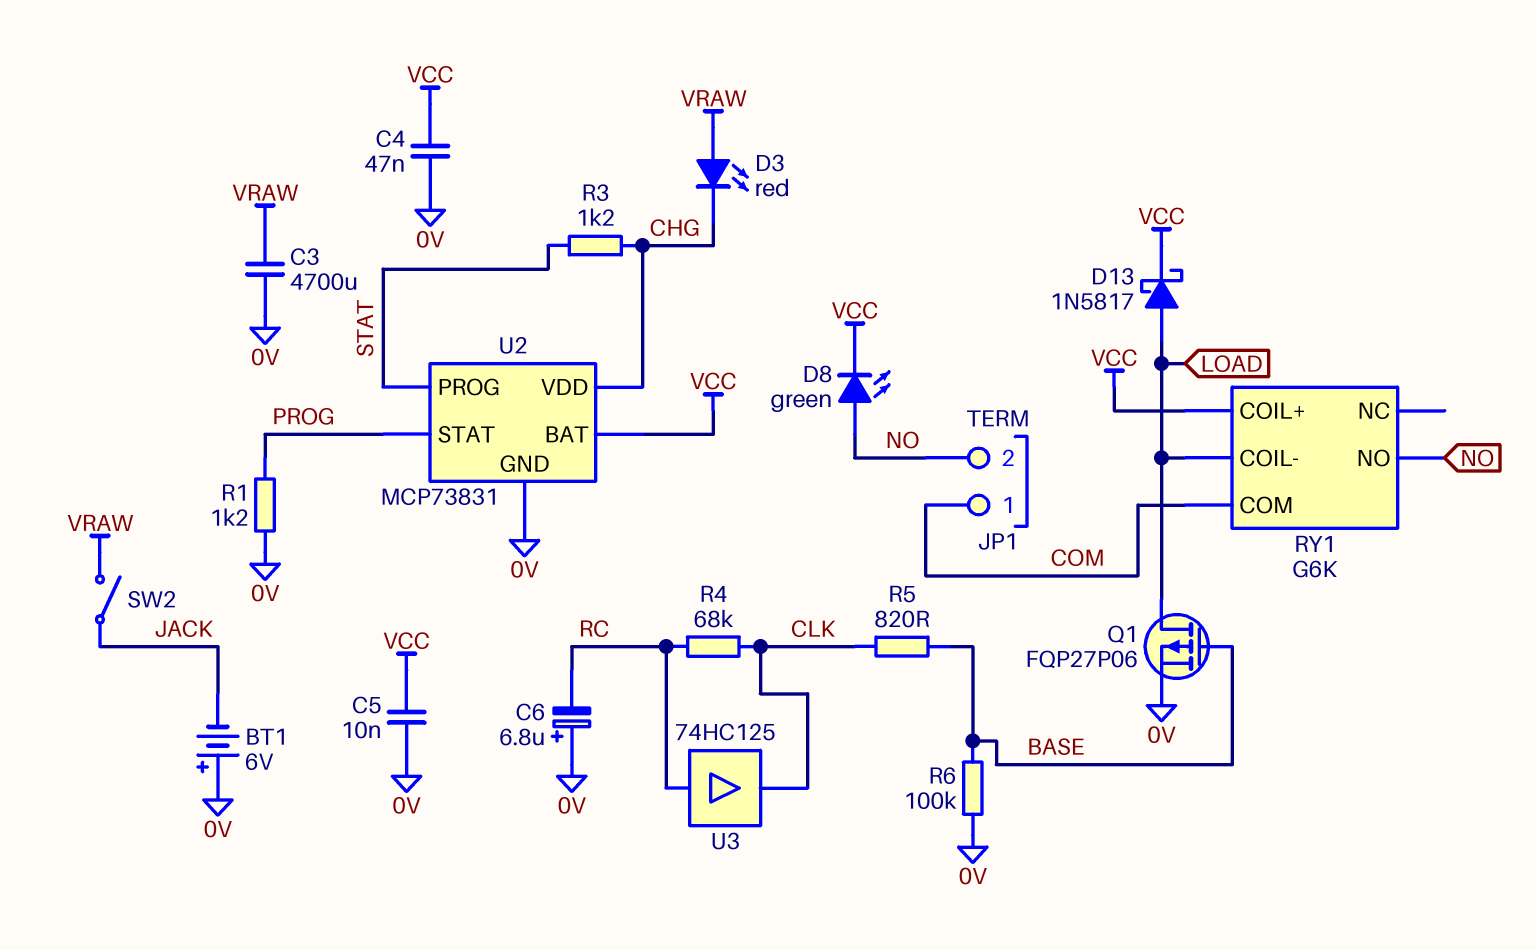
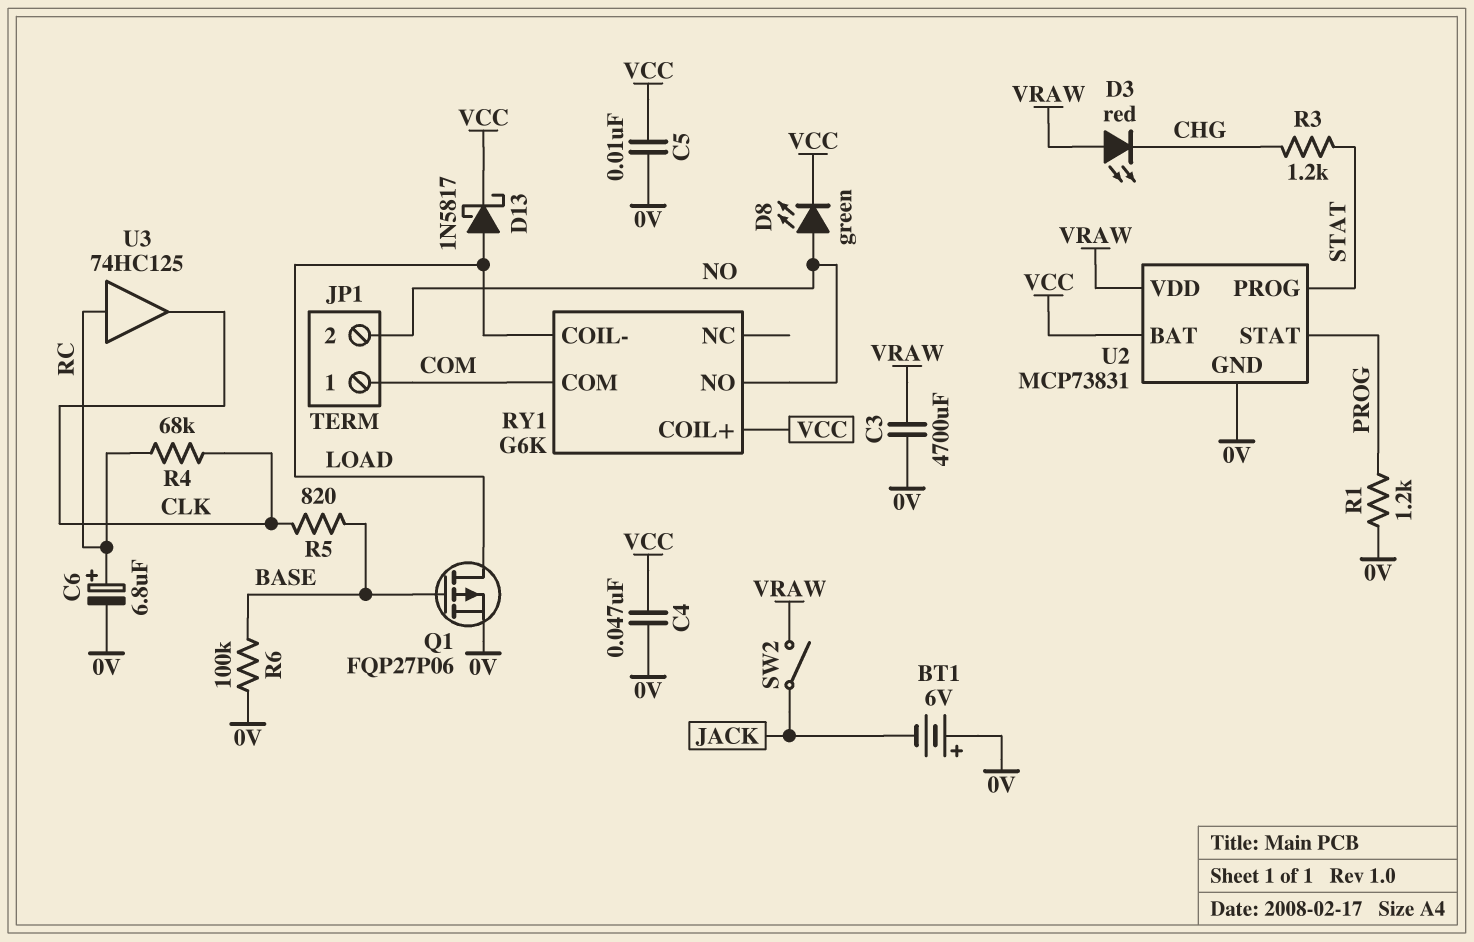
C6: 6.8uF (plus 0V, minus RC) -> 6.8uF (plus RC, minus 0V)
U2 pin VDD: CHG -> VRAW

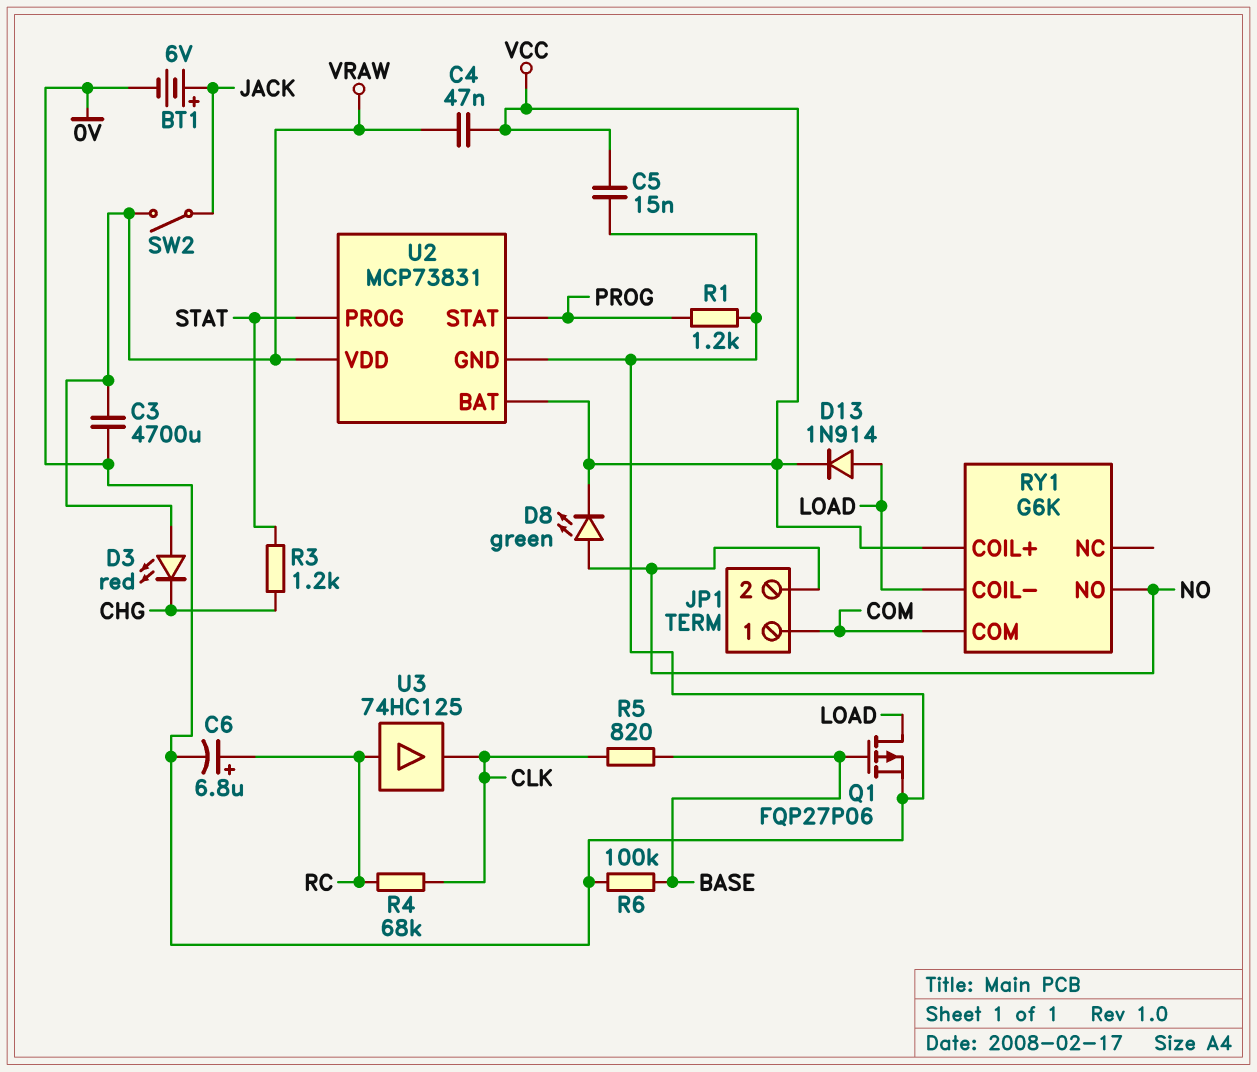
BT1: 6V (plus 0V, minus JACK) -> 6V (plus JACK, minus 0V)
C4: 47nF (0V, VCC) -> 47nF (VCC, VRAW)
C5: 10nF (0V, VCC) -> 15nF (0V, VCC)
D13: schottky 1N5817 (A LOAD, K VCC) -> diode 1N914 (A LOAD, K VCC)

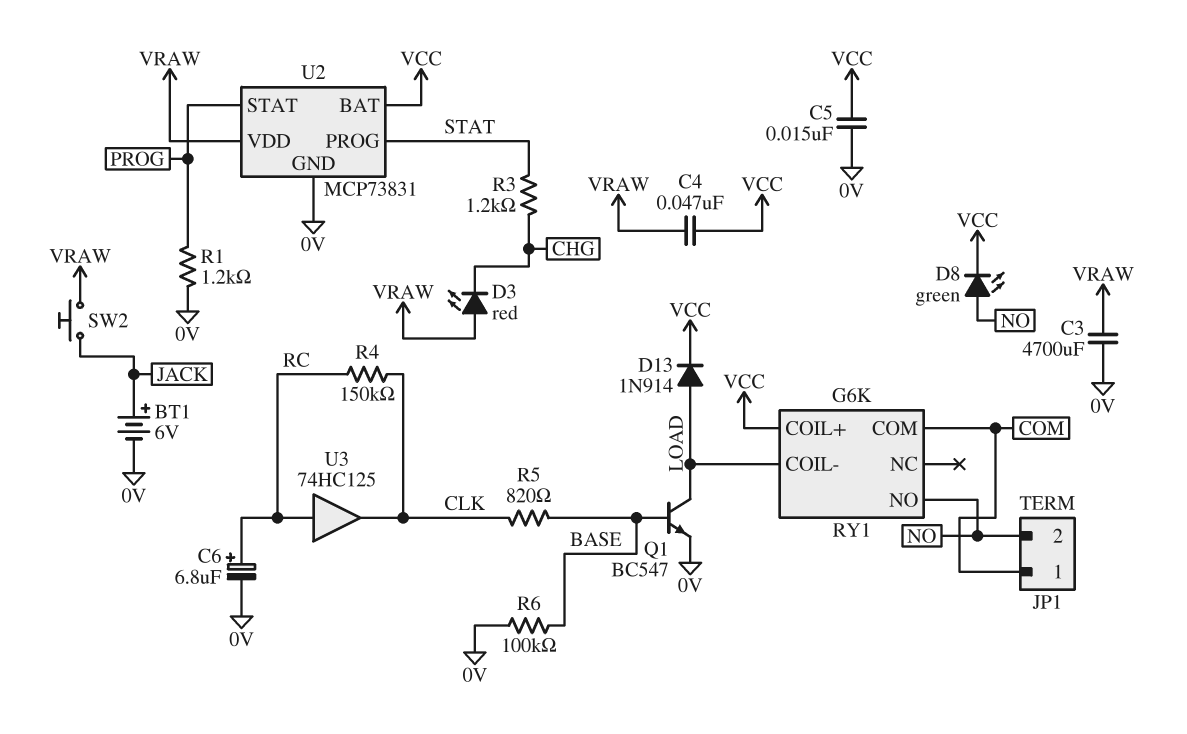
Q1: PMOS FQP27P06 (G BASE, D LOAD, S 0V) -> NPN BC547 (B BASE, C LOAD, E 0V)
R4: 68k (CLK, RC) -> 150k (CLK, RC)
SW2: switch (JACK, VRAW) -> button (JACK, VRAW)

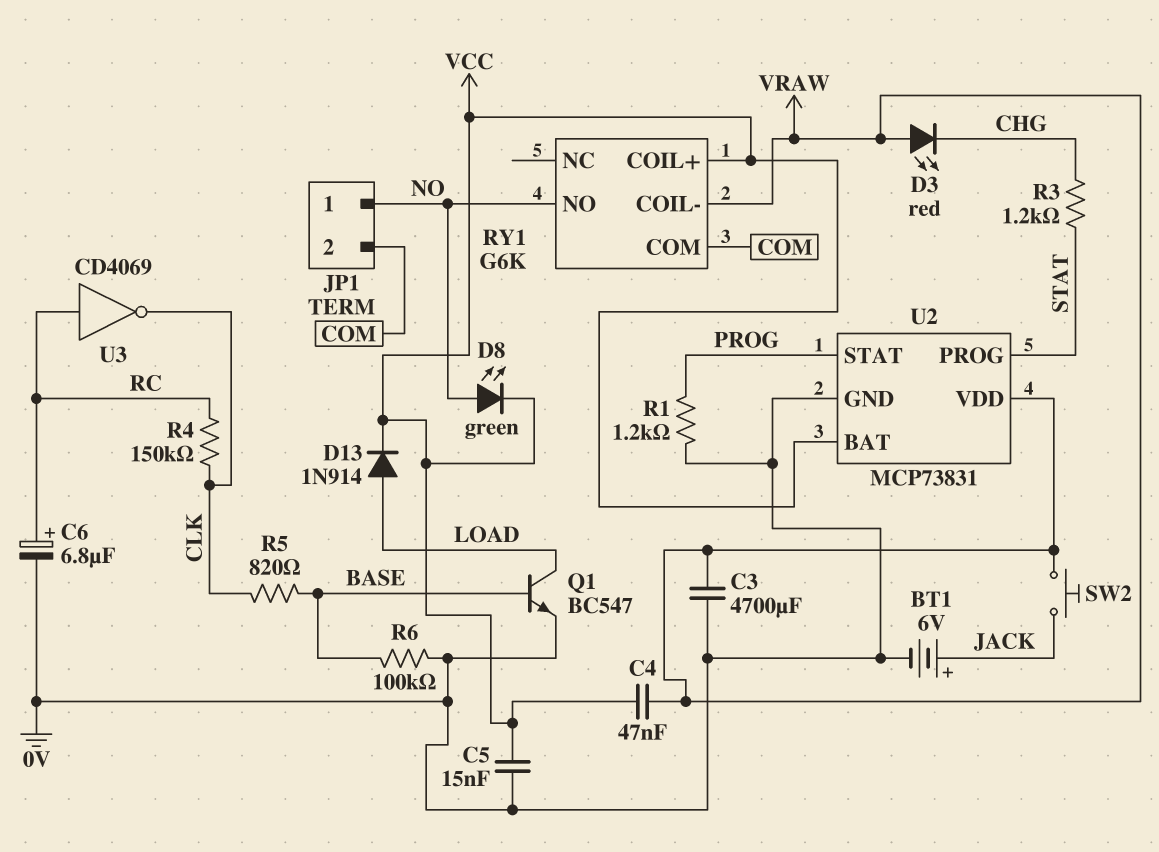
JP1 pin 1: COM -> NO
JP1 pin 2: NO -> COM
RY1 pin COIL-: LOAD -> VRAW
U3: buffer 74HC125 (in RC, out CLK) -> NOT CD4069 (in RC, out CLK)

